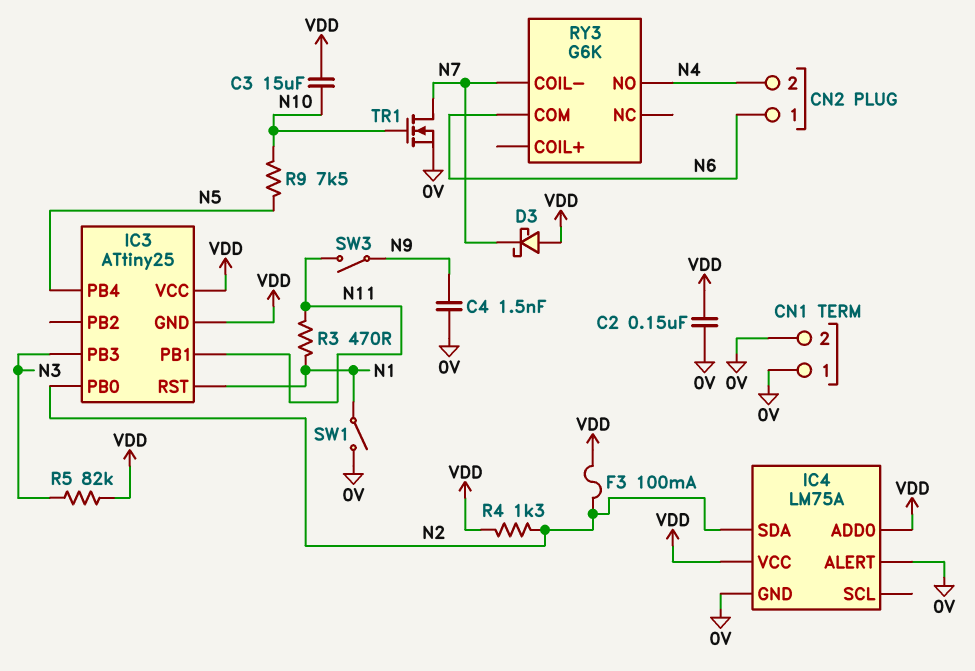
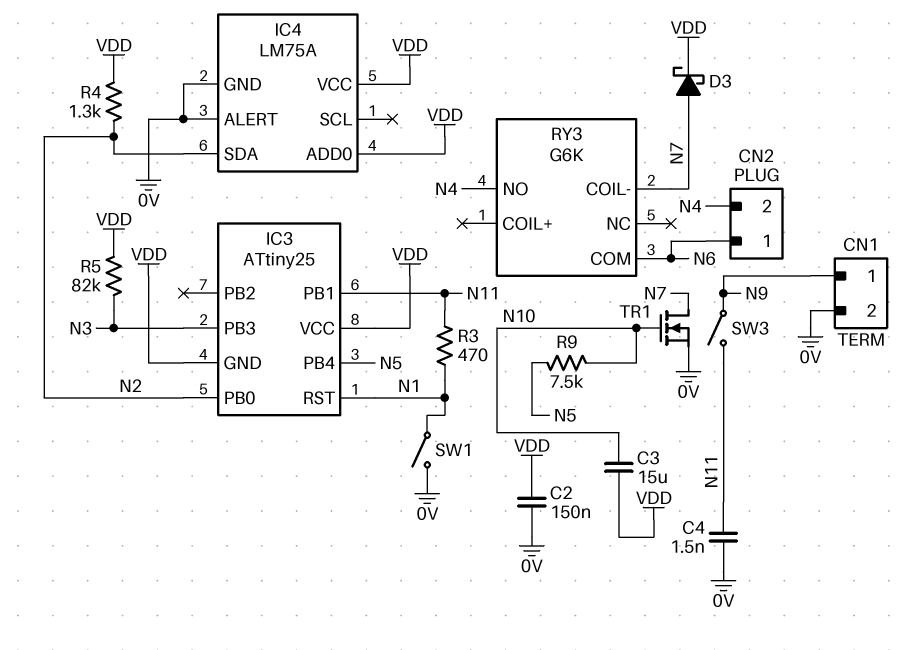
C4: 1.5nF (0V, N9) -> 1.5nF (0V, N11)
CN1 pin 1: 0V -> N9
D3: schottky (A VDD, K N7) -> schottky (A N7, K VDD)
F3: 100mA (N2, VDD) -> none

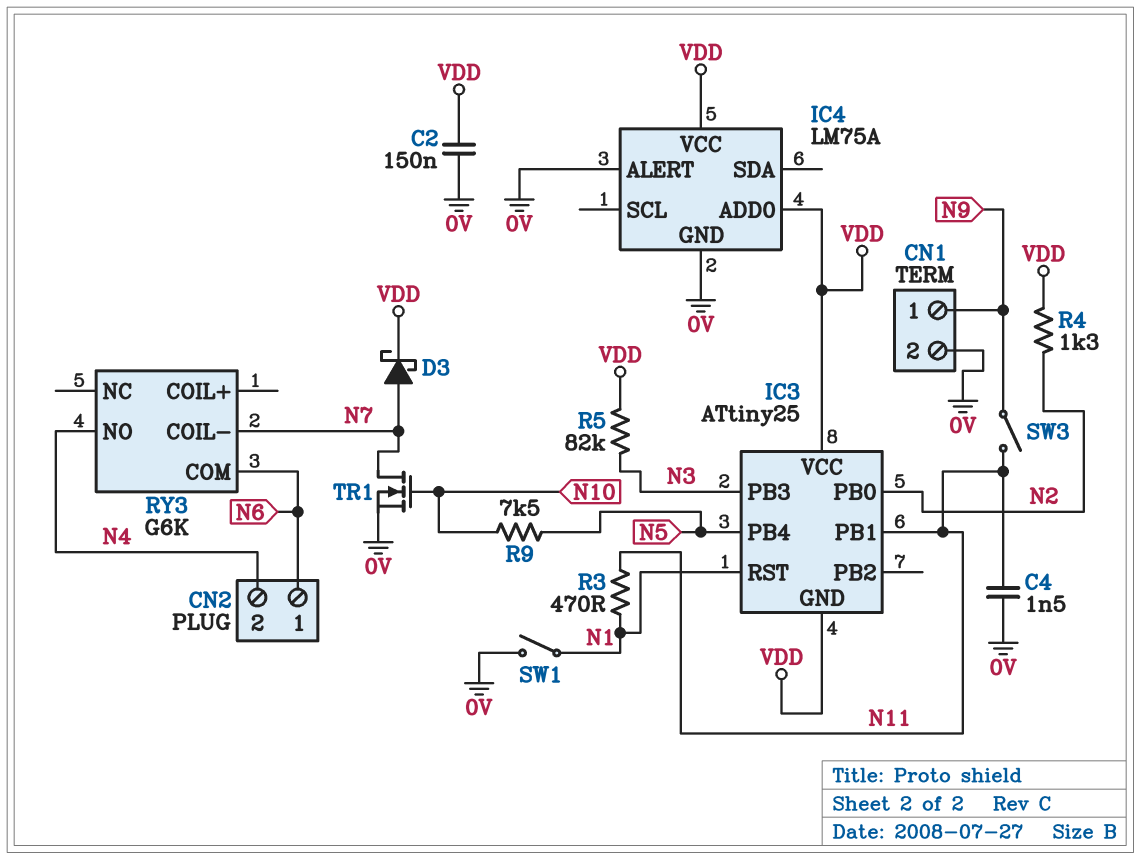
C3: 15uF (N10, VDD) -> none
IC4 pin SDA: N2 -> none

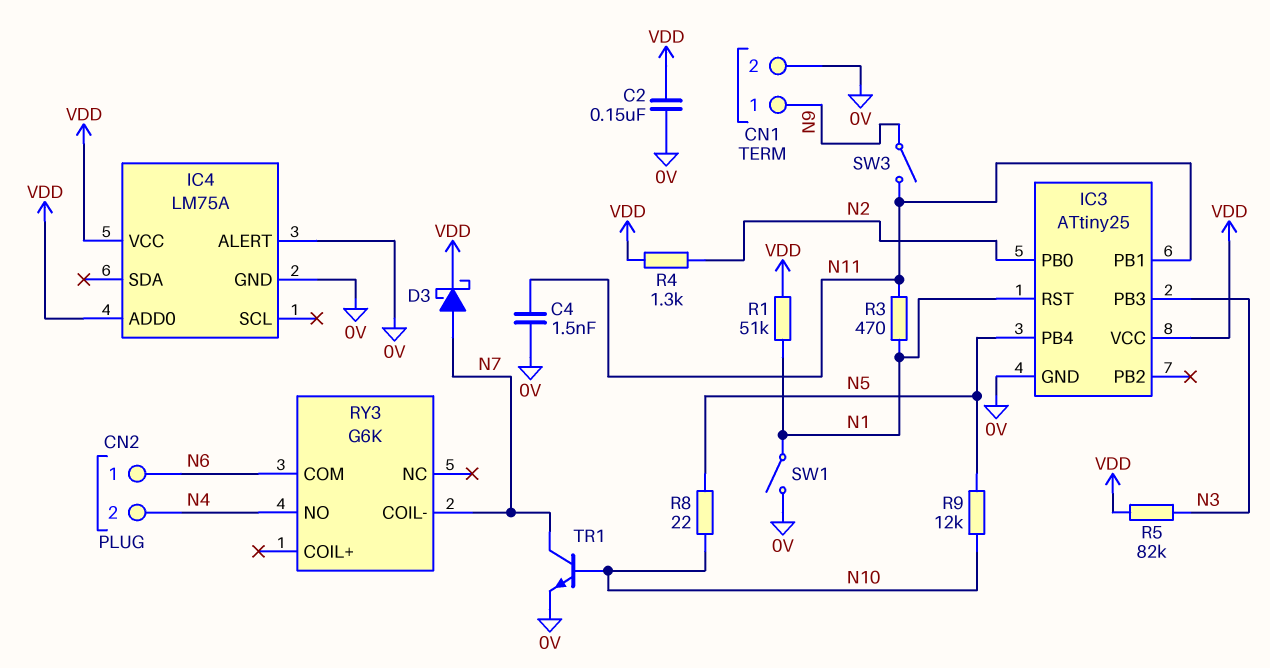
IC3 pin GND: VDD -> 0V
R1: none -> 51k (N1, VDD)
R8: none -> 22 (N5, N10)
R9: 7.5k (N5, N10) -> 12k (N5, N10)
TR1: NMOS (G N10, D N7, S 0V) -> NPN (B N10, C N7, E 0V)

